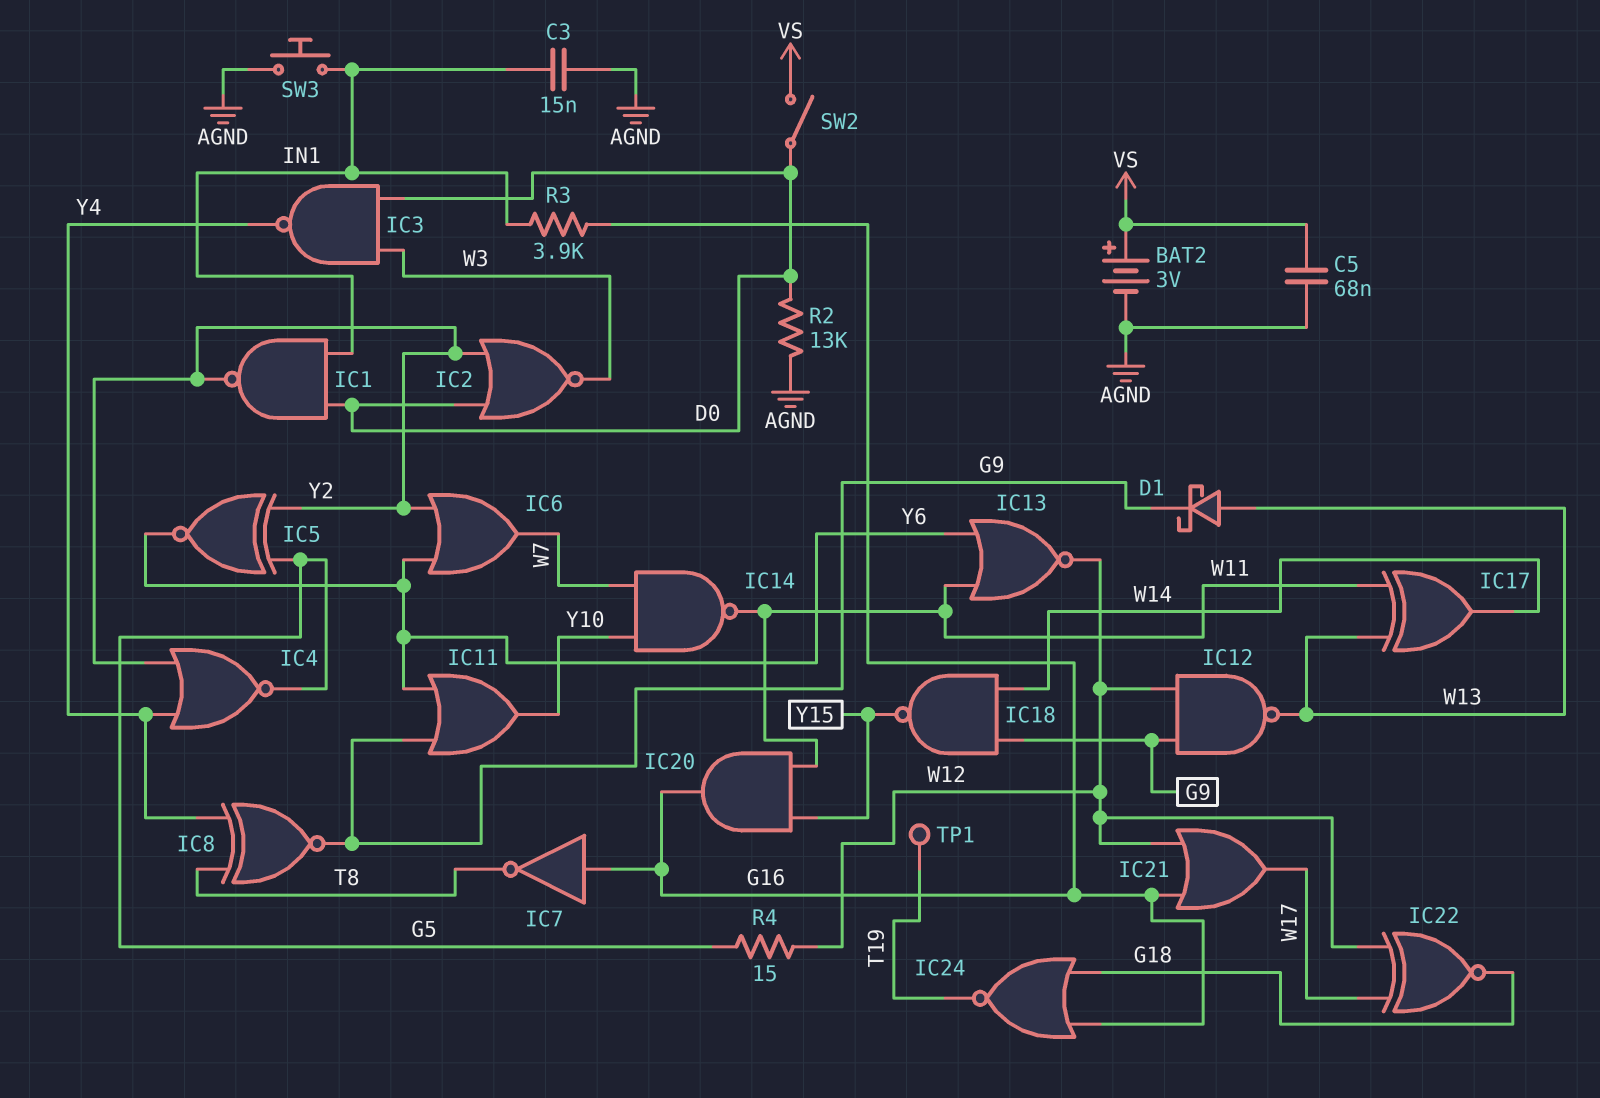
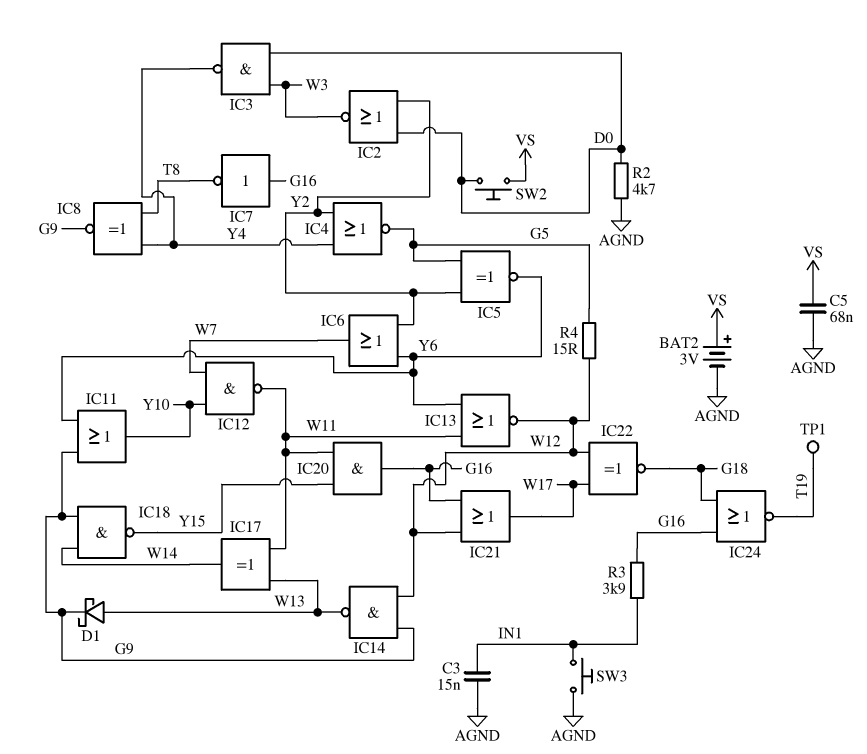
IC1: NAND (in D0, in IN1, out Y2) -> none
IC12: NAND (in G9, in W12, out W13) -> NAND (in W7, in Y10, out W11)
IC14: NAND (in W7, in Y10, out W11) -> NAND (in G9, in W12, out W13)
R2: 13k (AGND, D0) -> 4.7k (AGND, D0)
SW2: switch (D0, VS) -> button (D0, VS)

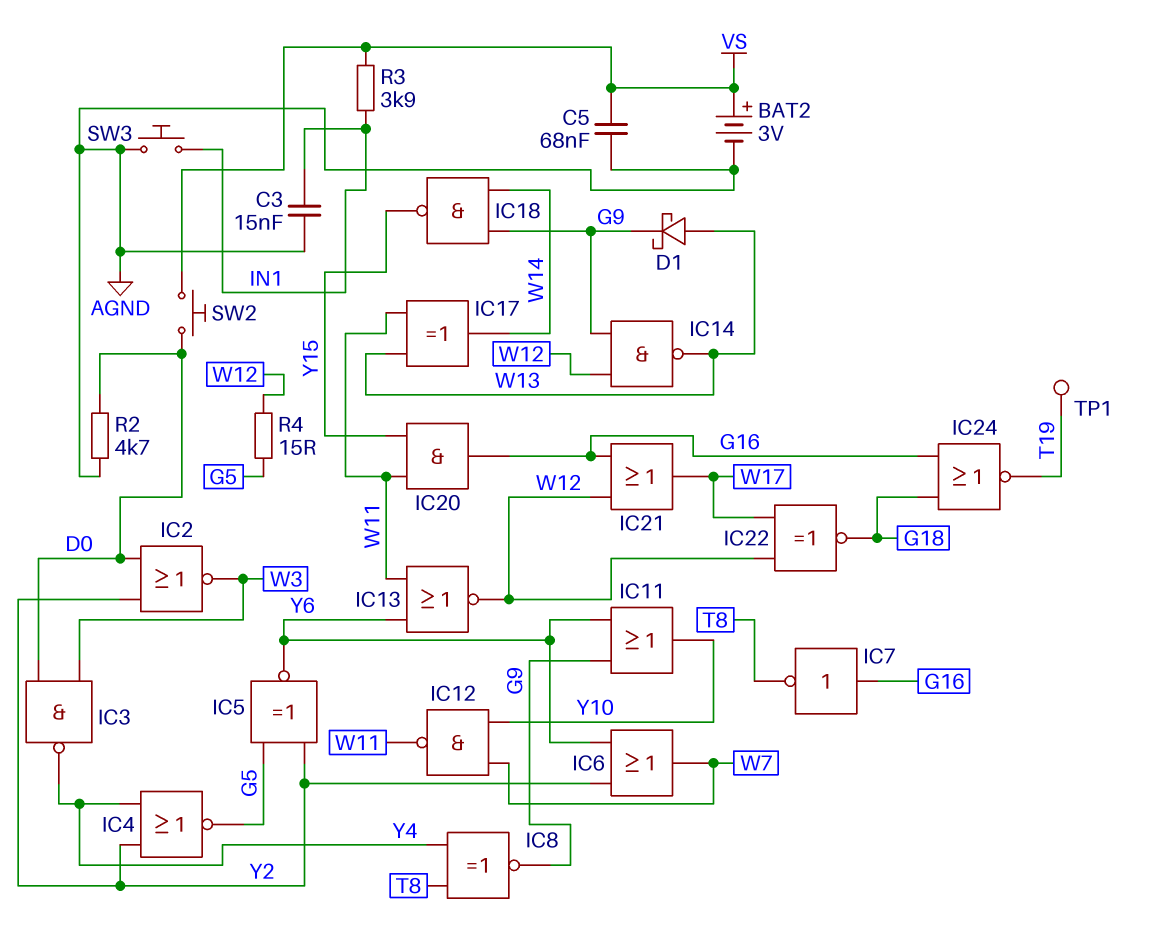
R3: 3.9k (G16, IN1) -> 3.9k (IN1, VS)

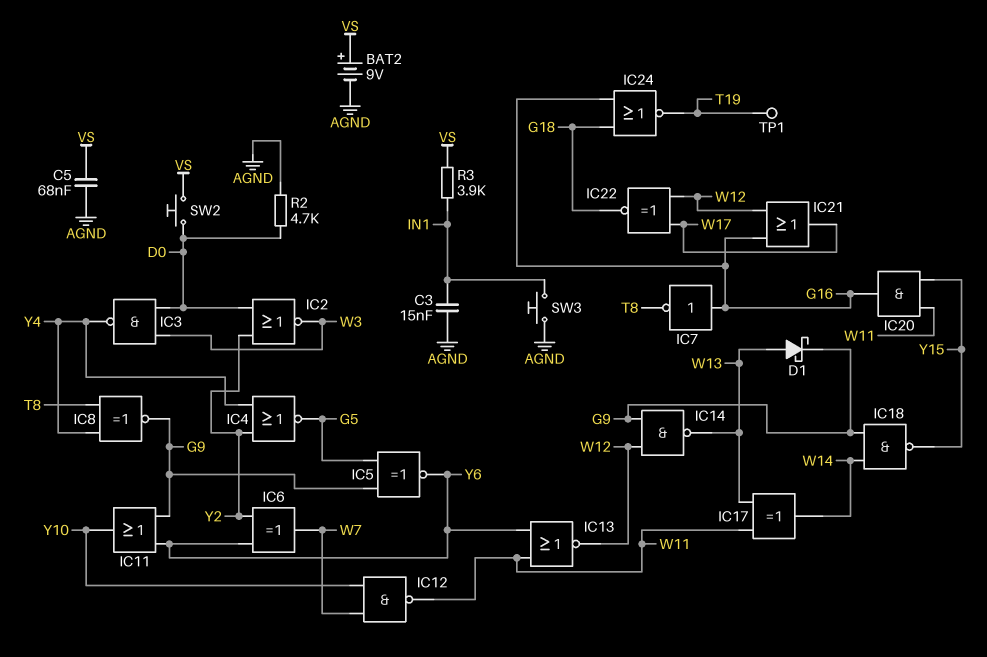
BAT2: 3V (plus VS, minus AGND) -> 9V (plus VS, minus AGND)
IC5: XNOR (in G5, in Y2, out Y6) -> XNOR (in G5, in G9, out Y6)
IC6: OR (in Y2, in Y6, out W7) -> XOR (in Y2, in Y6, out W7)
R4: 15 (G5, W12) -> none

